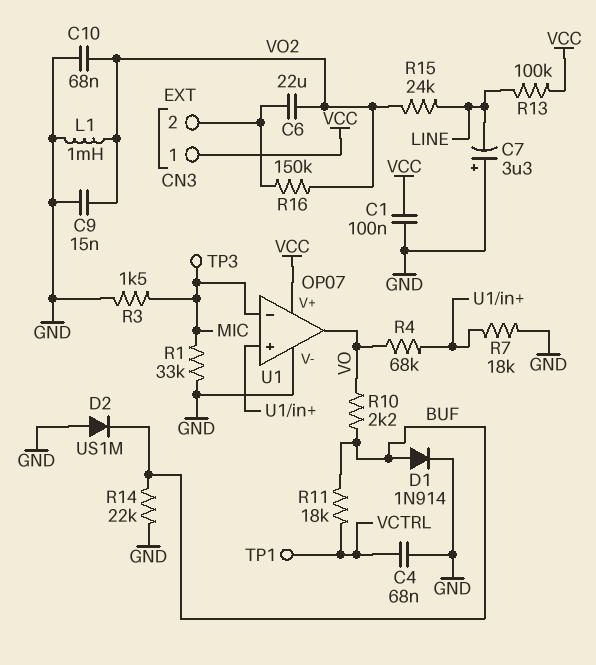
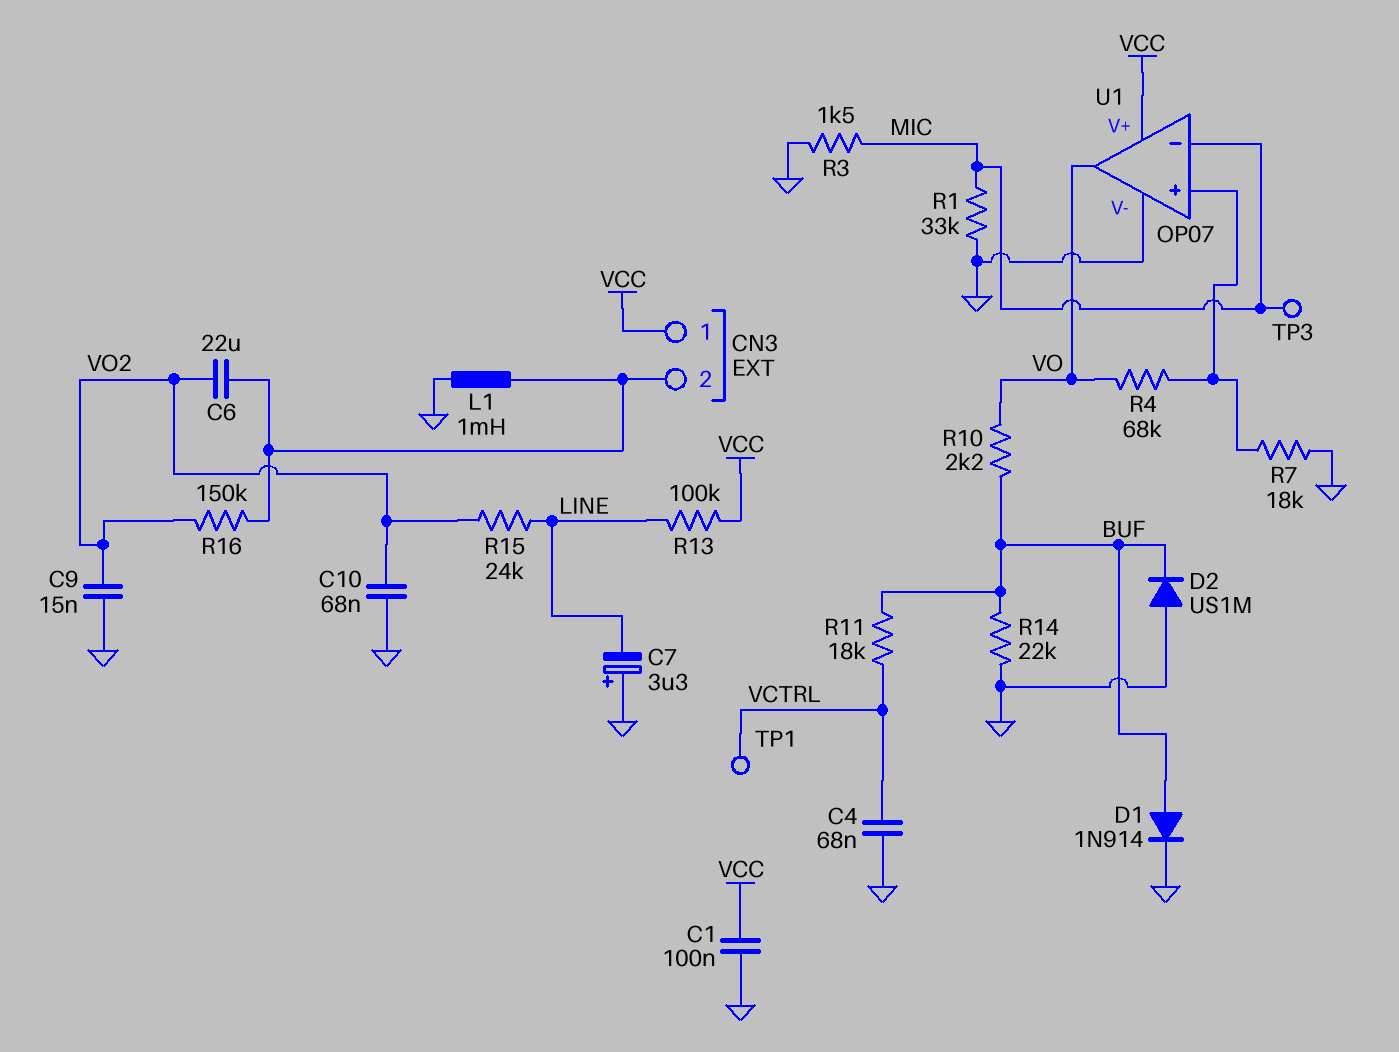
L1: 1mH (GND, VO2) -> 1mH (CN3/2, GND)

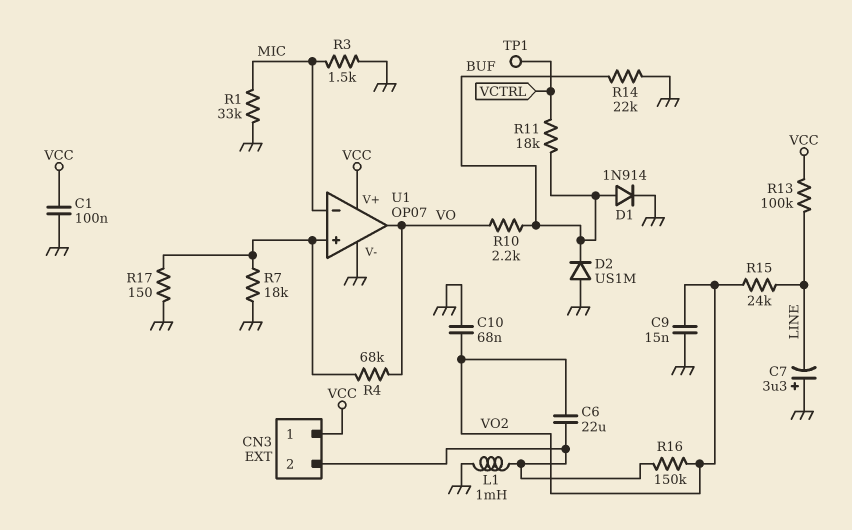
C4: 68nF (GND, VCTRL) -> none
R17: none -> 150 (GND, U1/in+)
TP3: test point (MIC) -> none

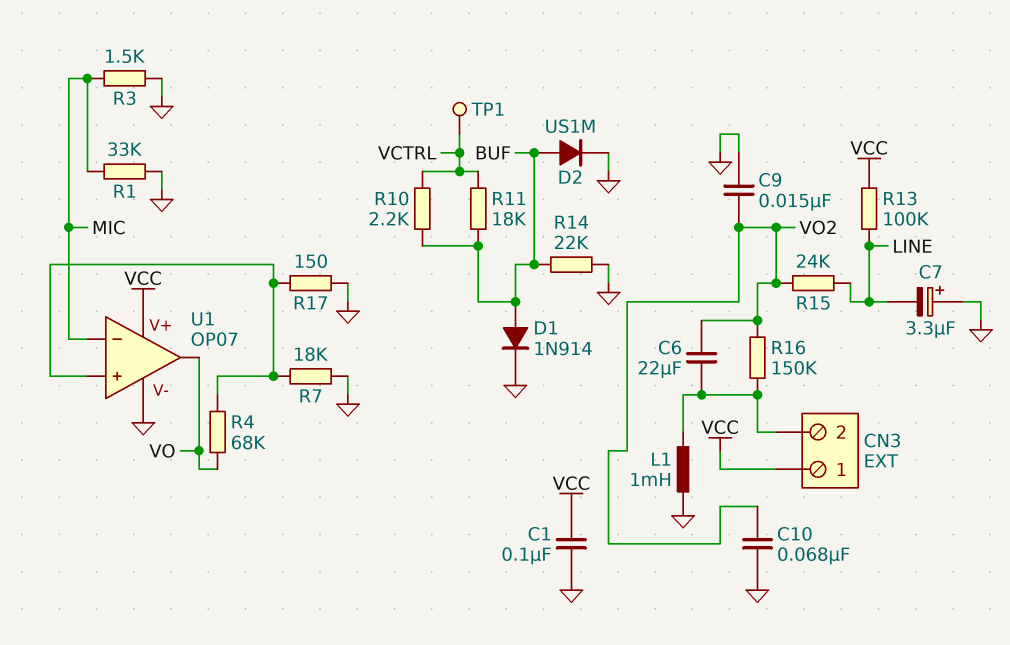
D2: diode US1M (A GND, K BUF) -> diode US1M (A BUF, K GND)
R10: 2.2k (BUF, VO) -> 2.2k (BUF, VCTRL)

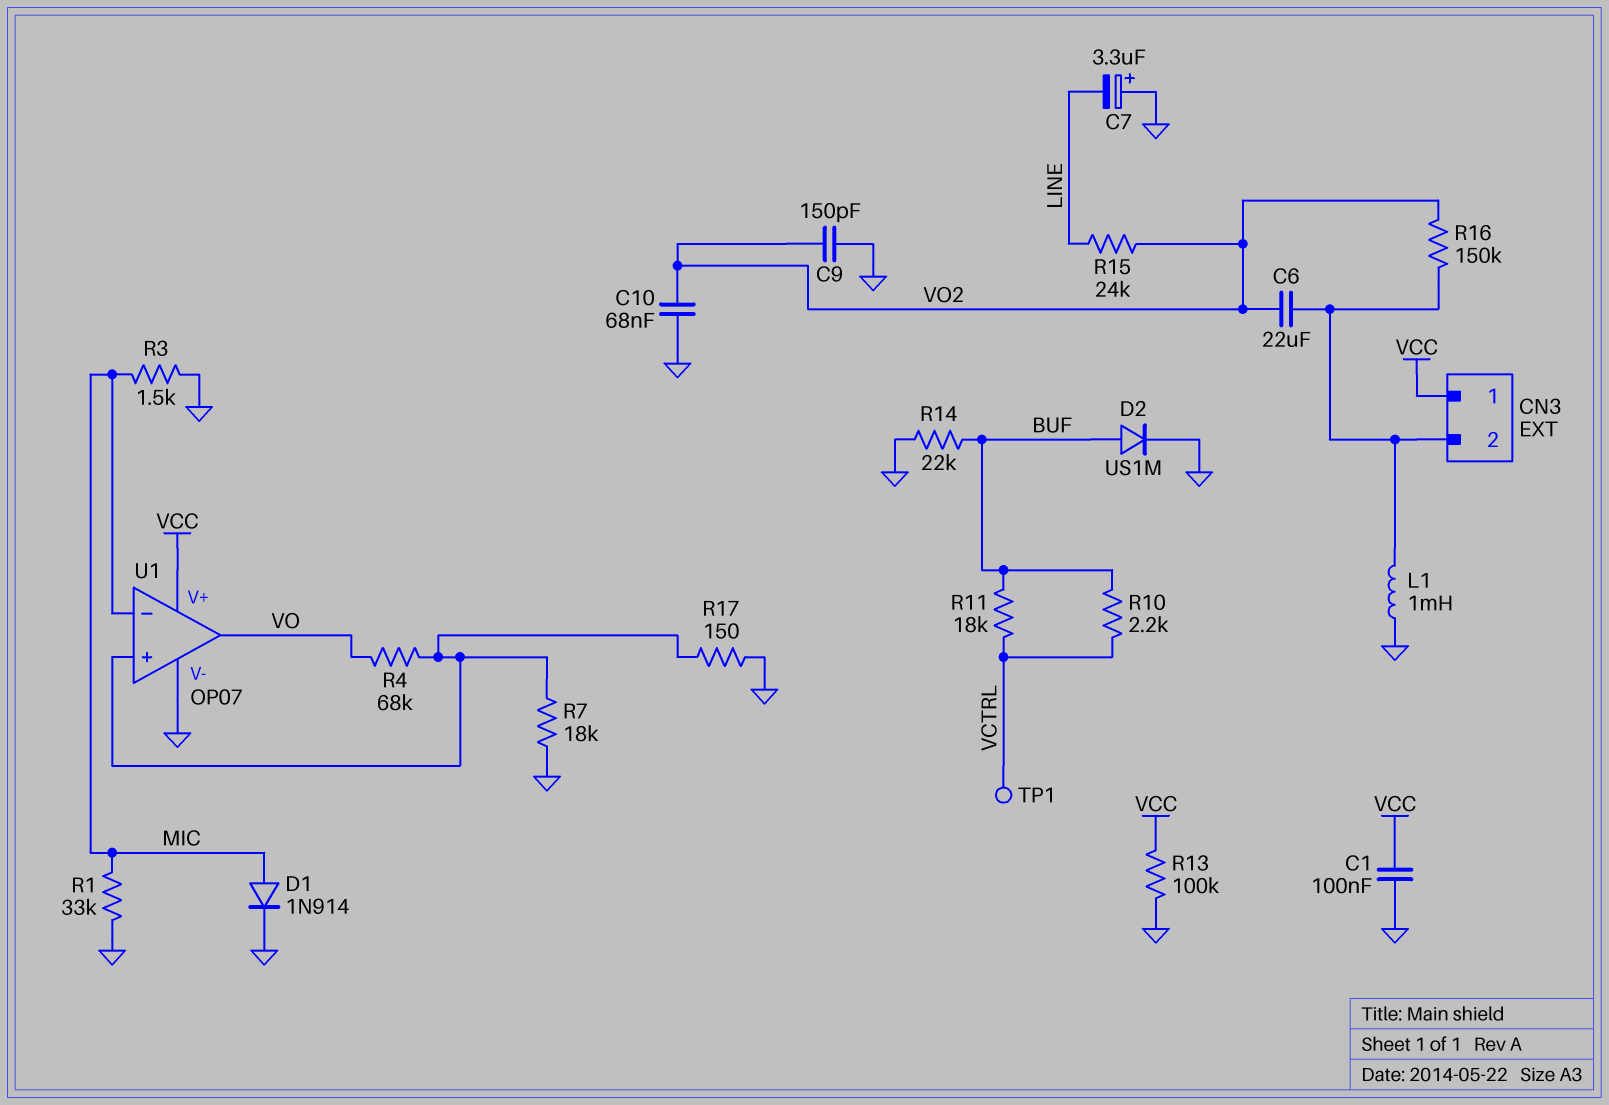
C9: 15nF (GND, VO2) -> 150pF (GND, VO2)
D1: diode 1N914 (A BUF, K GND) -> diode 1N914 (A MIC, K GND)
R13: 100k (LINE, VCC) -> 100k (GND, VCC)

